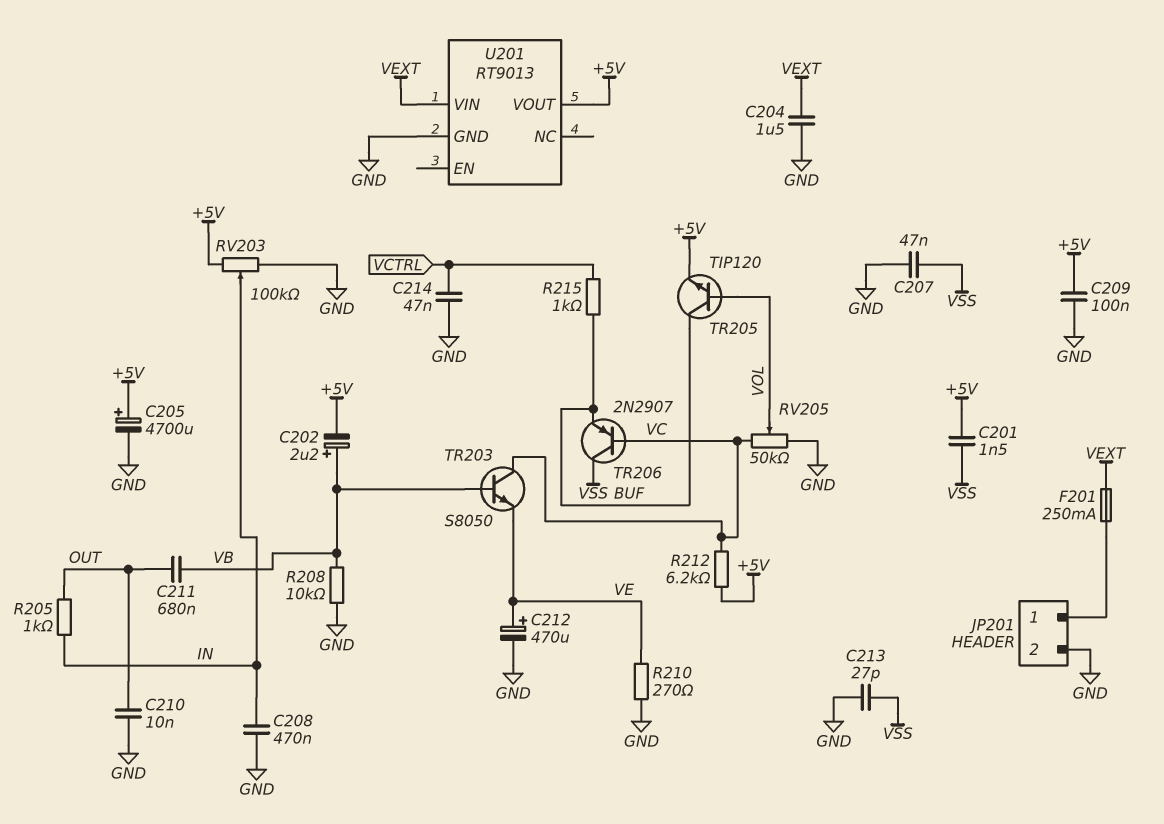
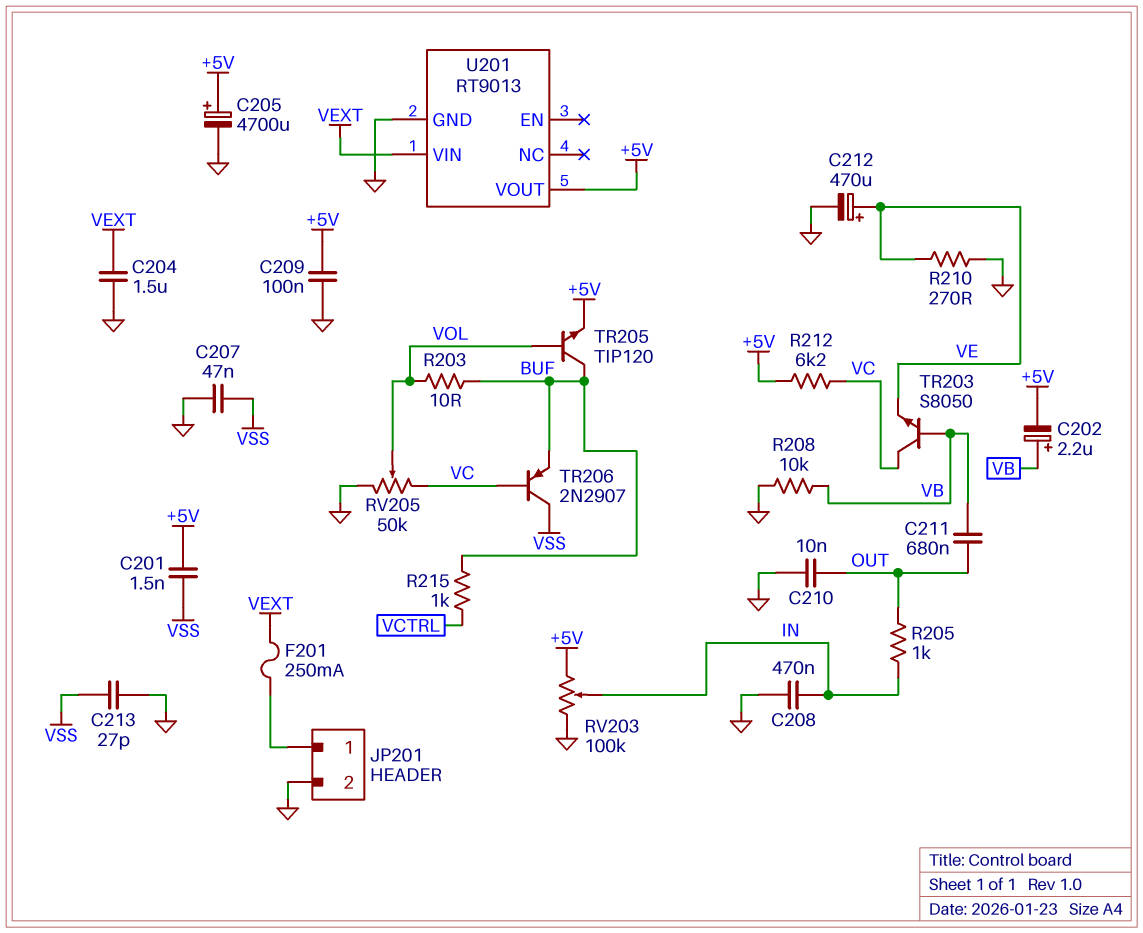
C214: 47nF (GND, VCTRL) -> none
R203: none -> 10 (BUF, VOL)

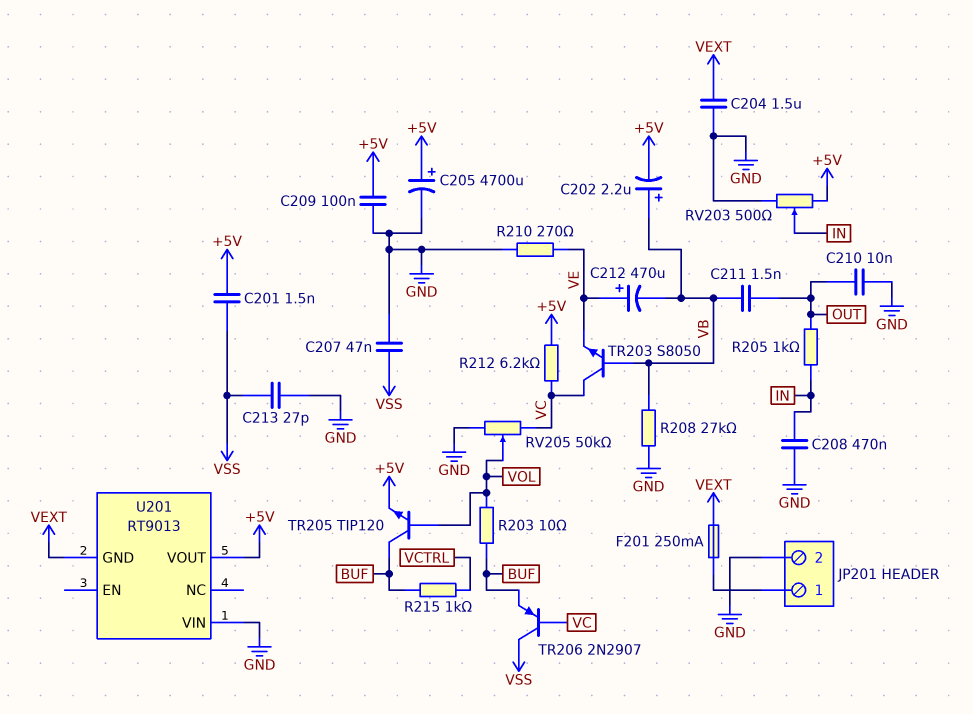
C211: 680nF (OUT, VB) -> 1.5nF (OUT, VB)
C212: 470uF (plus VE, minus GND) -> 470uF (plus VE, minus VB)
R208: 10k (GND, VB) -> 27k (GND, VB)
RV203: 100k (+5V, GND, wiper IN) -> 500 (+5V, GND, wiper IN)
U201 pin GND: GND -> VEXT
U201 pin VIN: VEXT -> GND

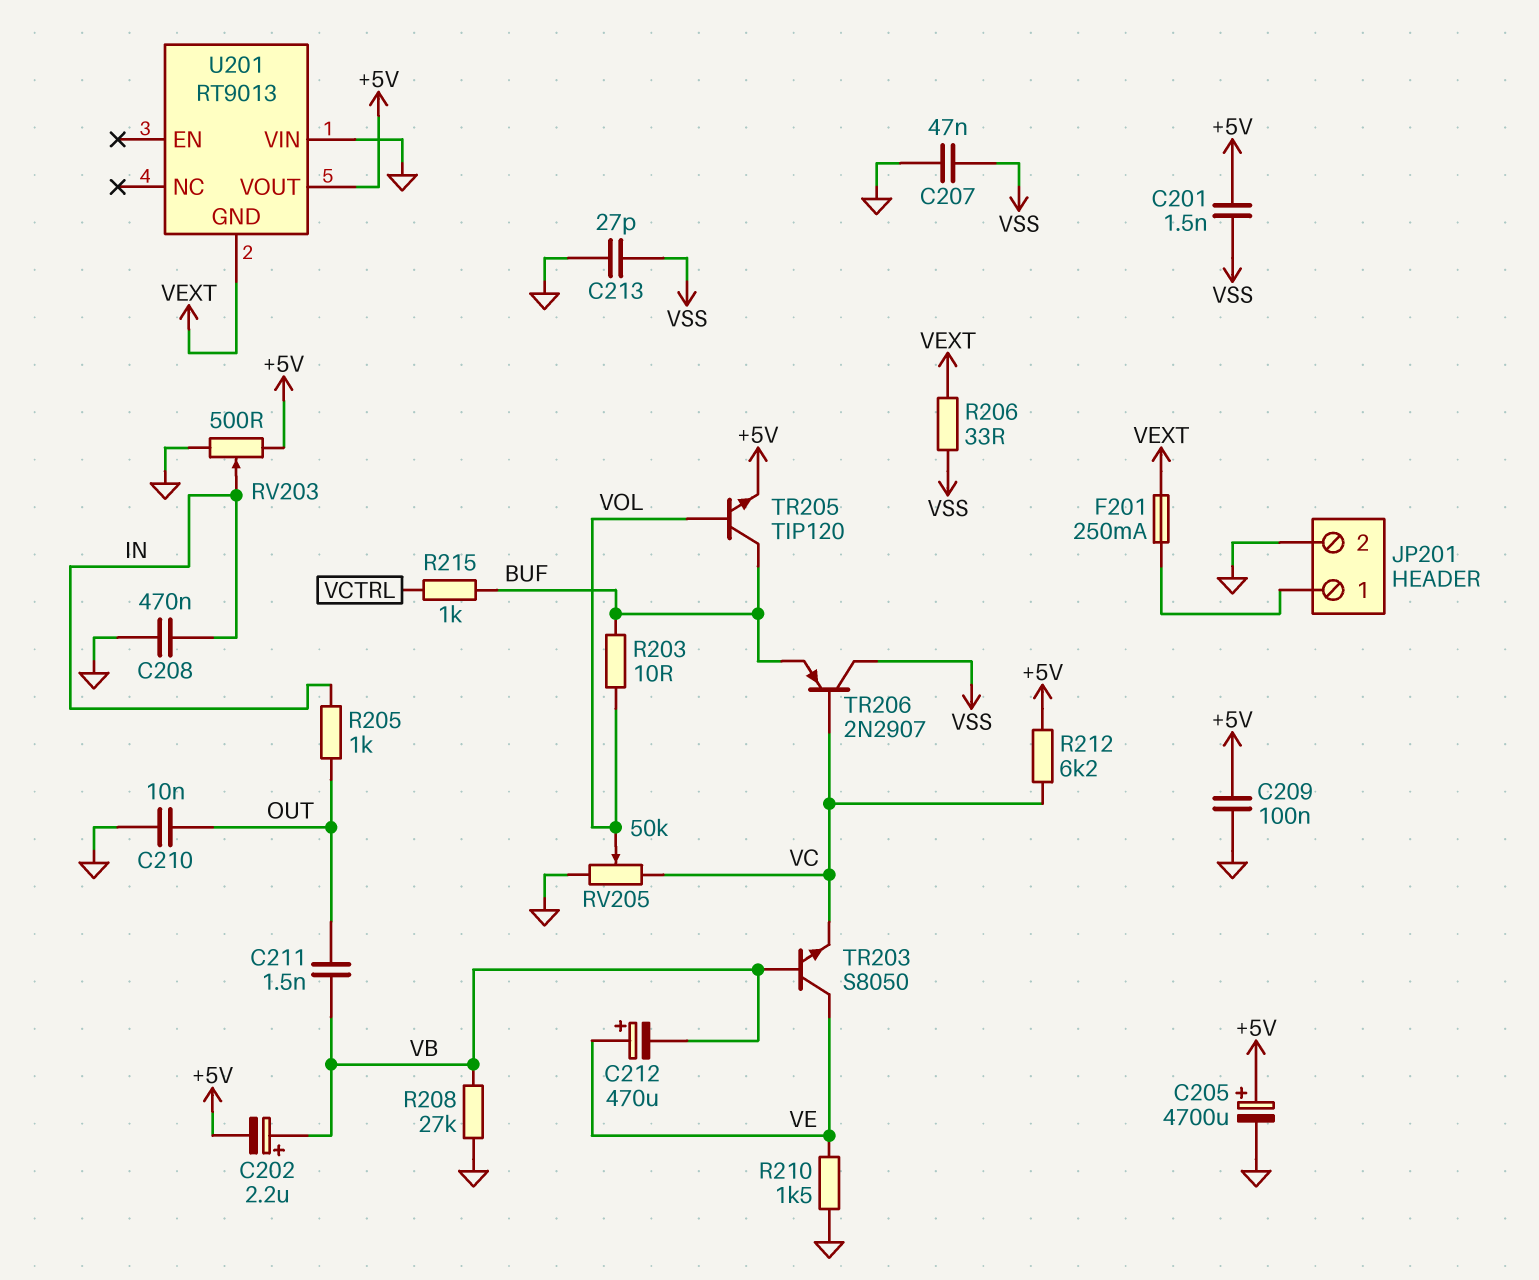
C204: 1.5uF (GND, VEXT) -> none
R206: none -> 33 (VEXT, VSS)
R210: 270 (GND, VE) -> 1.5k (GND, VE)
TR203: NPN S8050 (B VB, C VC, E VE) -> NPN S8050 (B VB, C VE, E VC)

